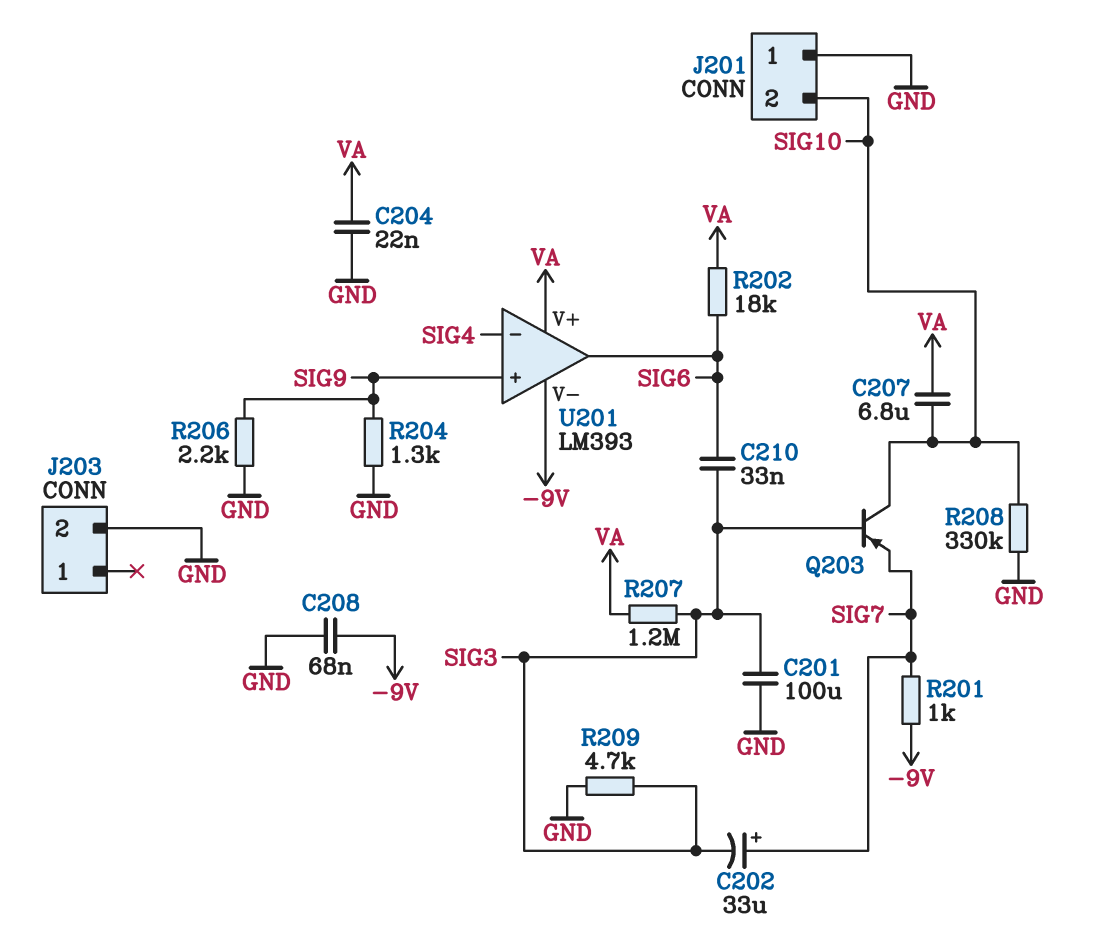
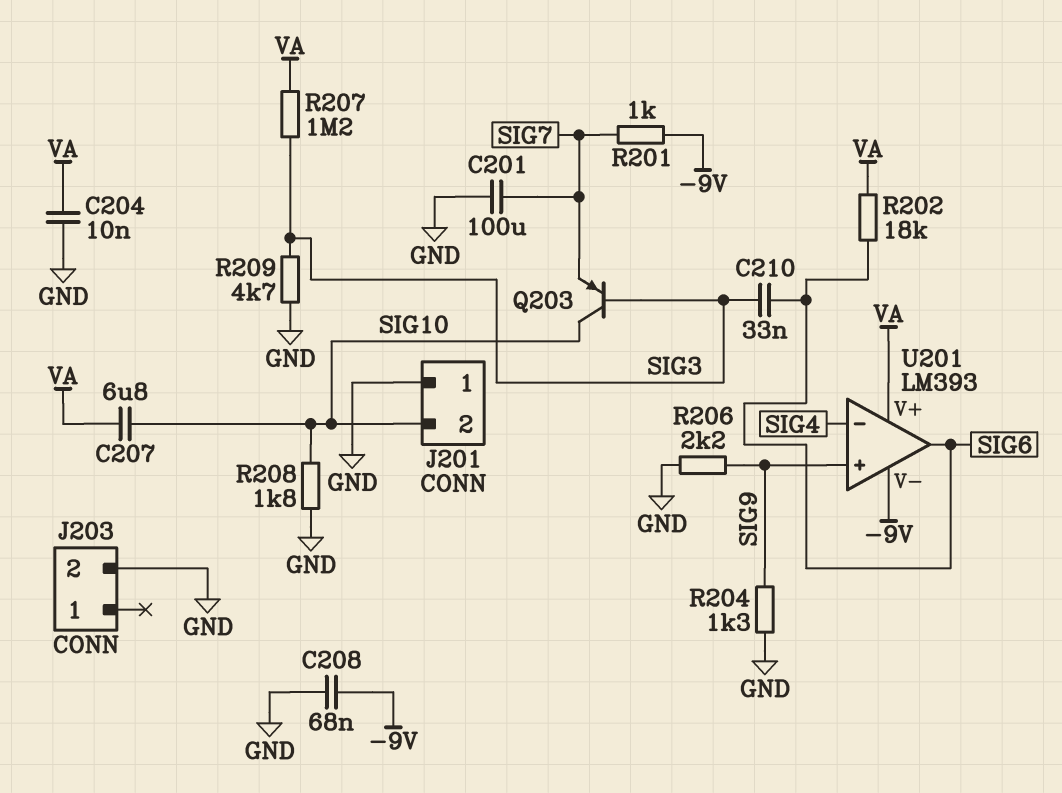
C201: 100uF (GND, SIG3) -> 100uF (GND, SIG7)
C202: 33uF (plus SIG7, minus SIG3) -> none
C204: 22nF (GND, VA) -> 10nF (GND, VA)
R208: 330k (GND, SIG10) -> 1.8k (GND, SIG10)

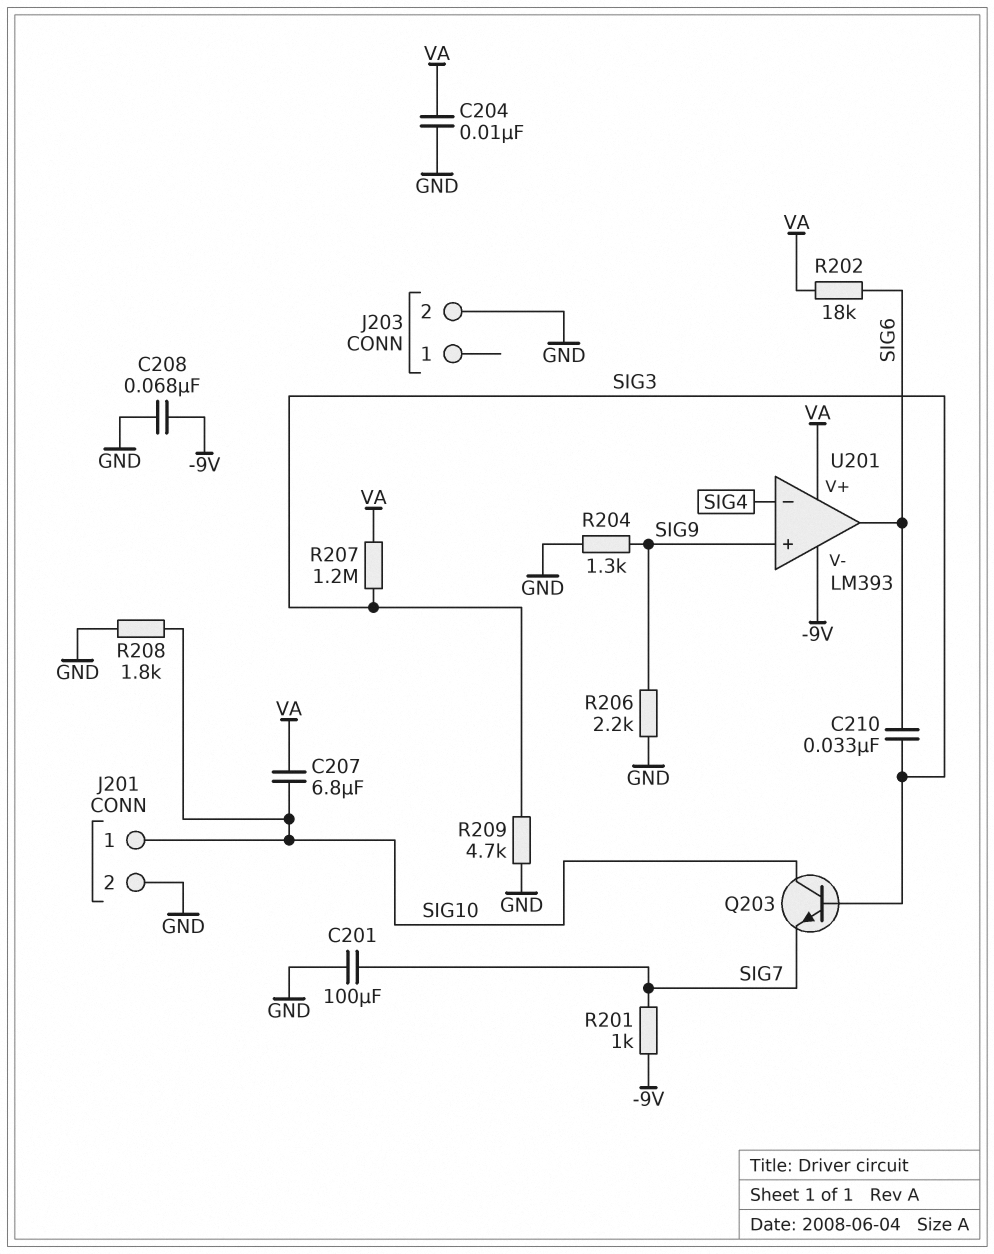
J201 pin 1: GND -> SIG10
J201 pin 2: SIG10 -> GND
Q203: PNP (B SIG3, C SIG10, E SIG7) -> NPN (B SIG3, C SIG10, E SIG7)

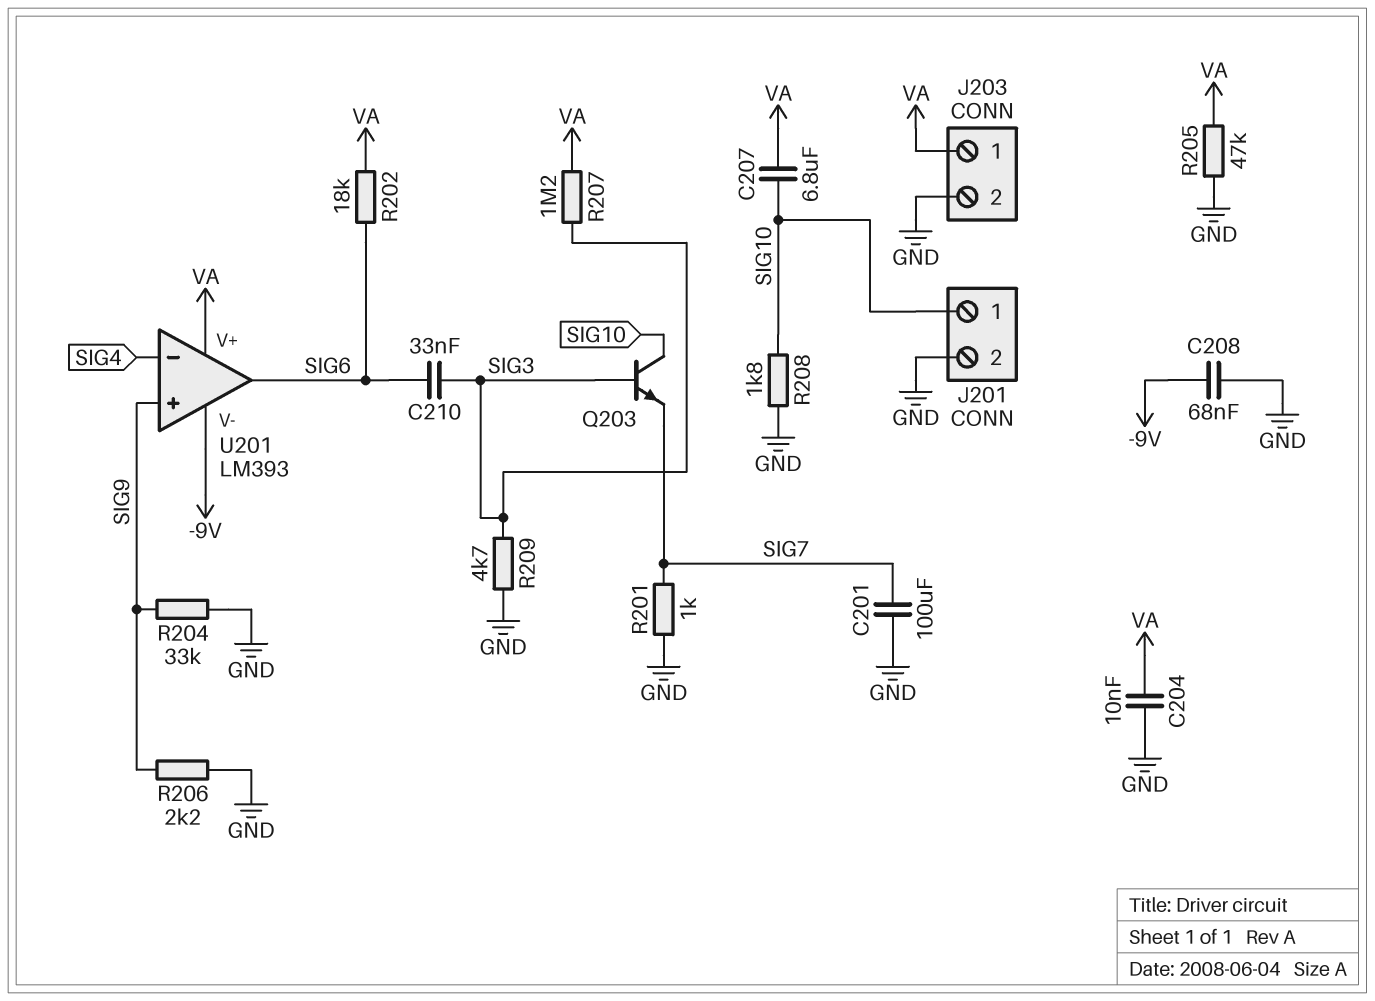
J203 pin 1: none -> VA
R201: 1k (-9V, SIG7) -> 1k (GND, SIG7)
R204: 1.3k (GND, SIG9) -> 33k (GND, SIG9)
R205: none -> 47k (GND, VA)

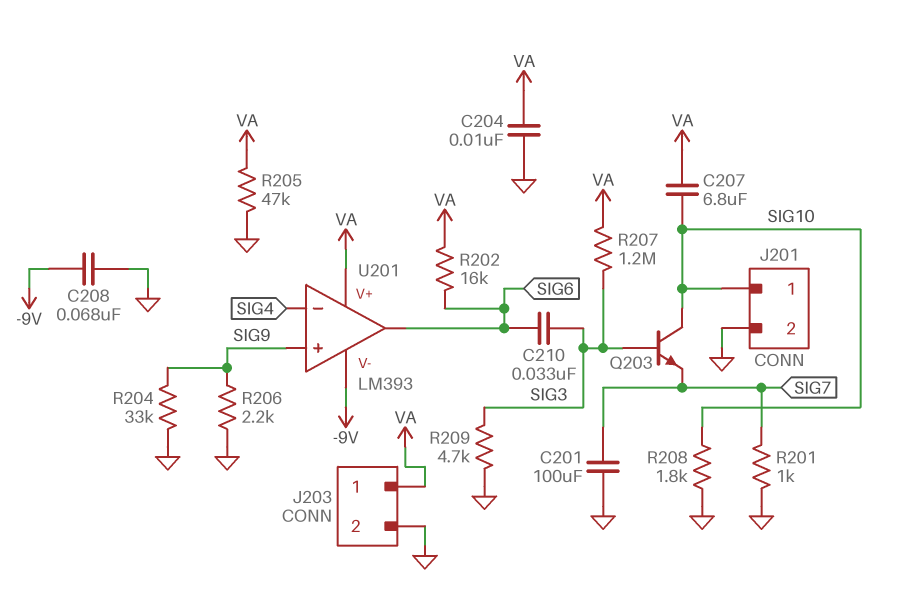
R202: 18k (SIG6, VA) -> 16k (SIG6, VA)

